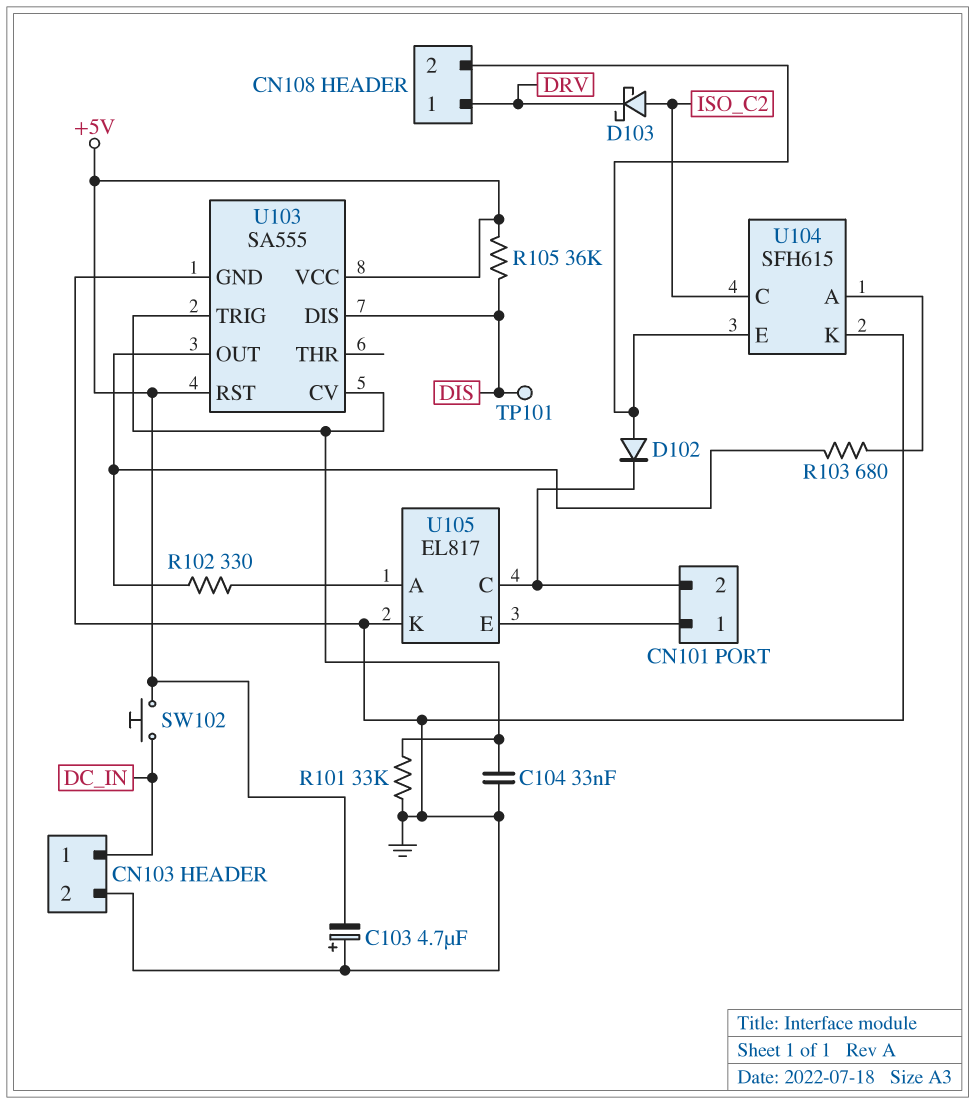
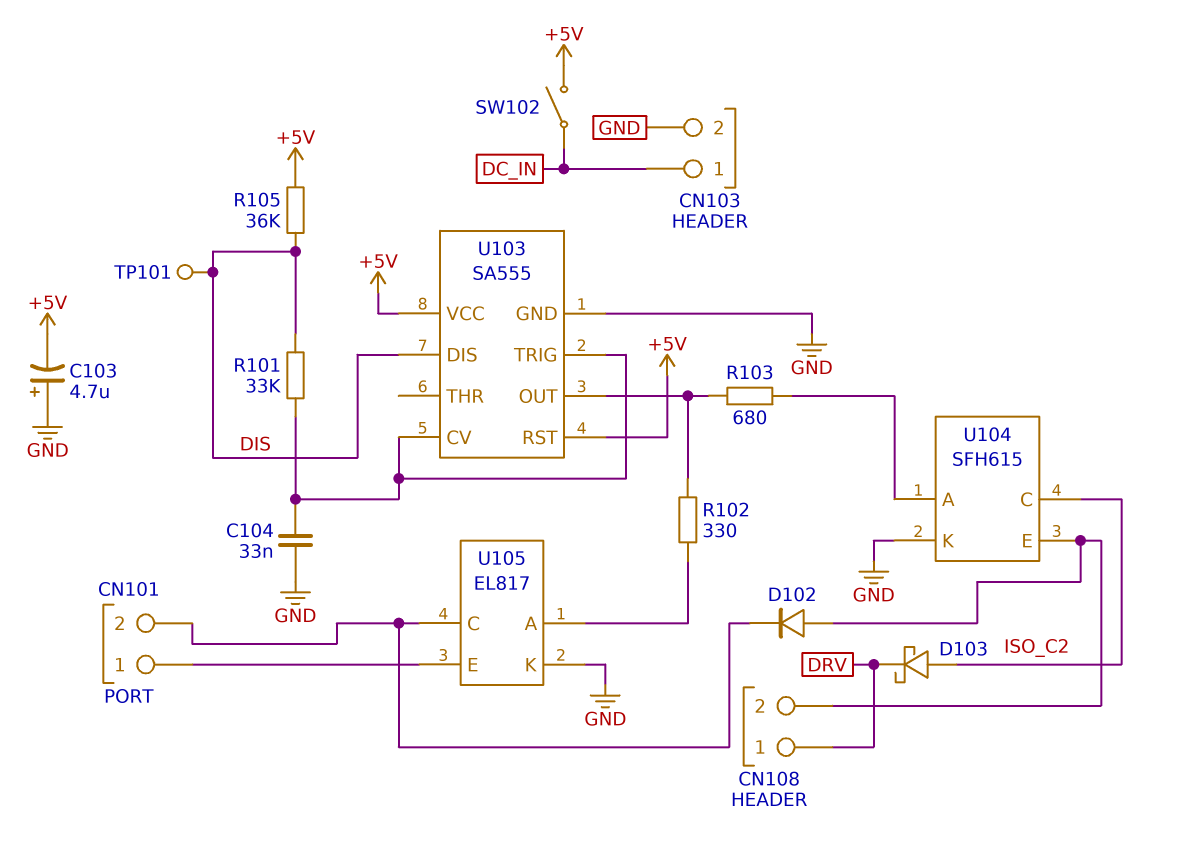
R101: 33k (GND, U103/CV) -> 33k (DIS, U103/CV)
SW102: button (+5V, DC_IN) -> switch (+5V, DC_IN)

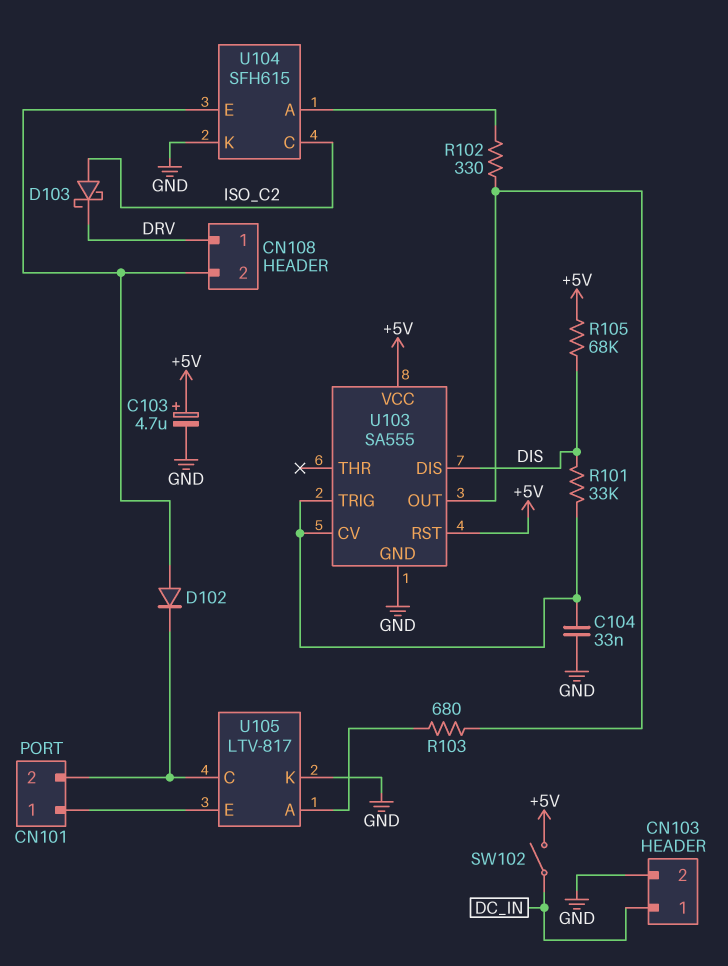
C103: 4.7uF (plus GND, minus +5V) -> 4.7uF (plus +5V, minus GND)
R102: 330 (U103/OUT, U105/A) -> 330 (U103/OUT, U104/A)
R103: 680 (U103/OUT, U104/A) -> 680 (U103/OUT, U105/A)
R105: 36k (+5V, DIS) -> 68k (+5V, DIS)
TP101: test point (DIS) -> none
U105: EL817 -> LTV-817

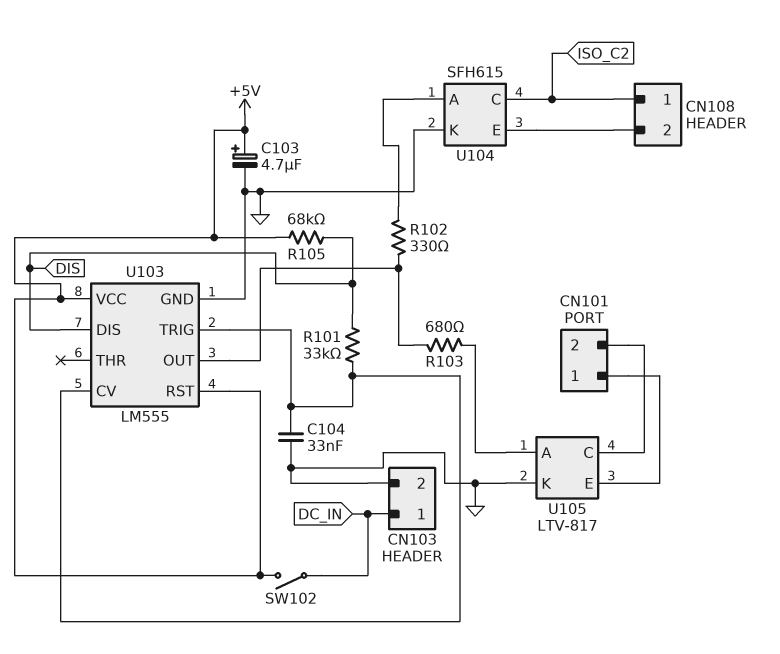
CN108 pin 1: DRV -> ISO_C2
D102: diode (A CN108/2, K CN101/2) -> none
D103: schottky (A ISO_C2, K DRV) -> none
U103: SA555 -> LM555

